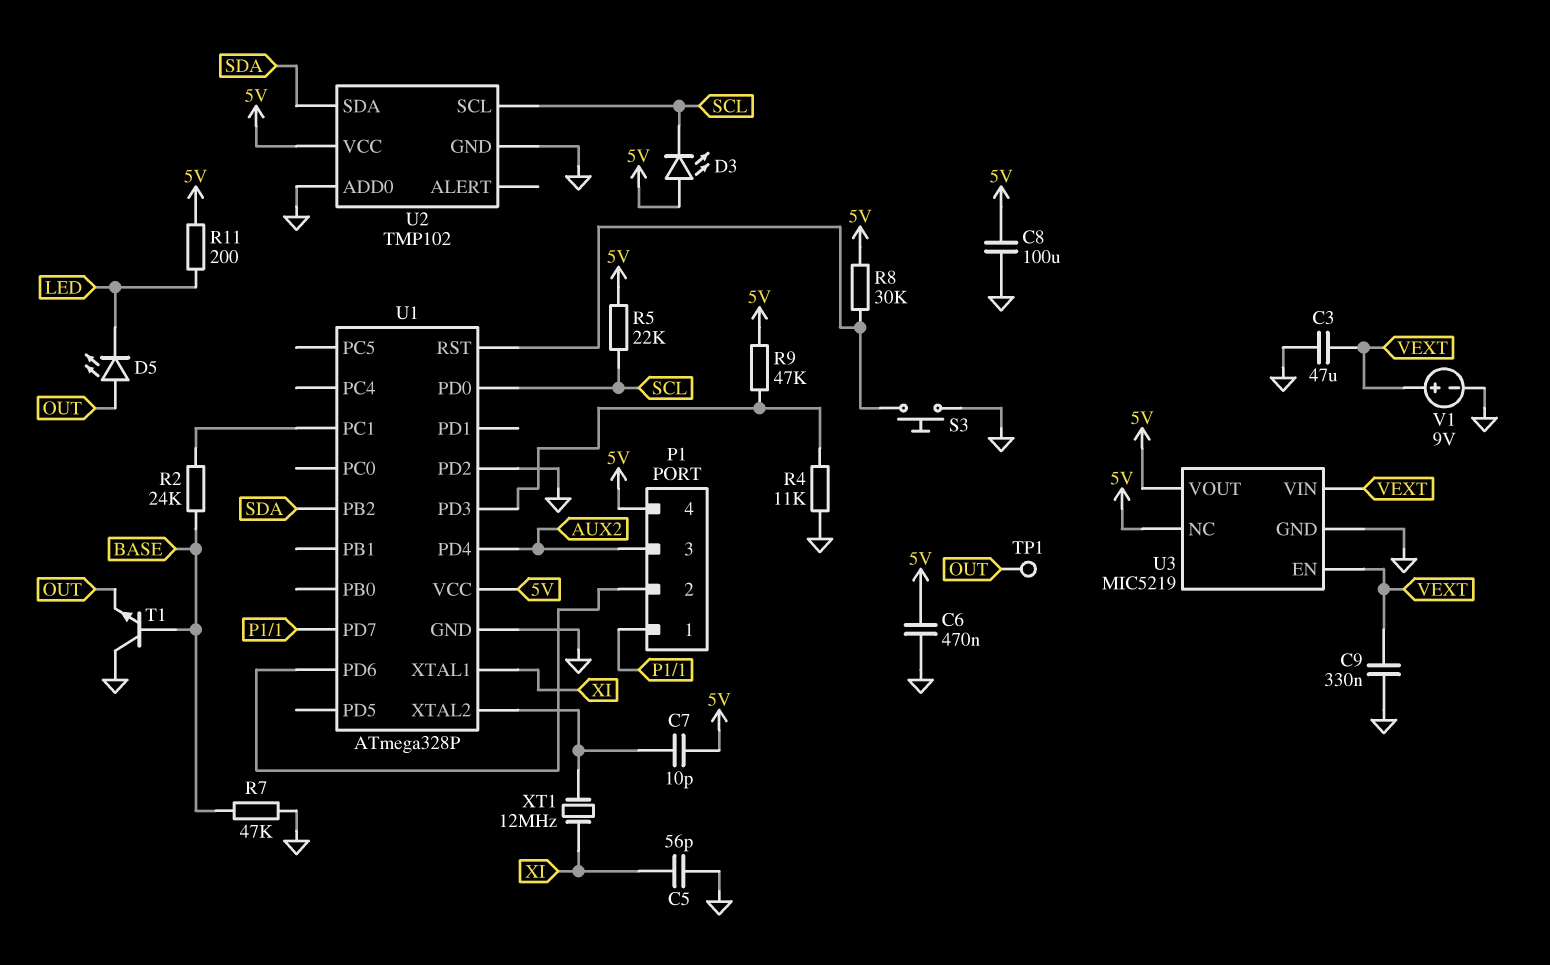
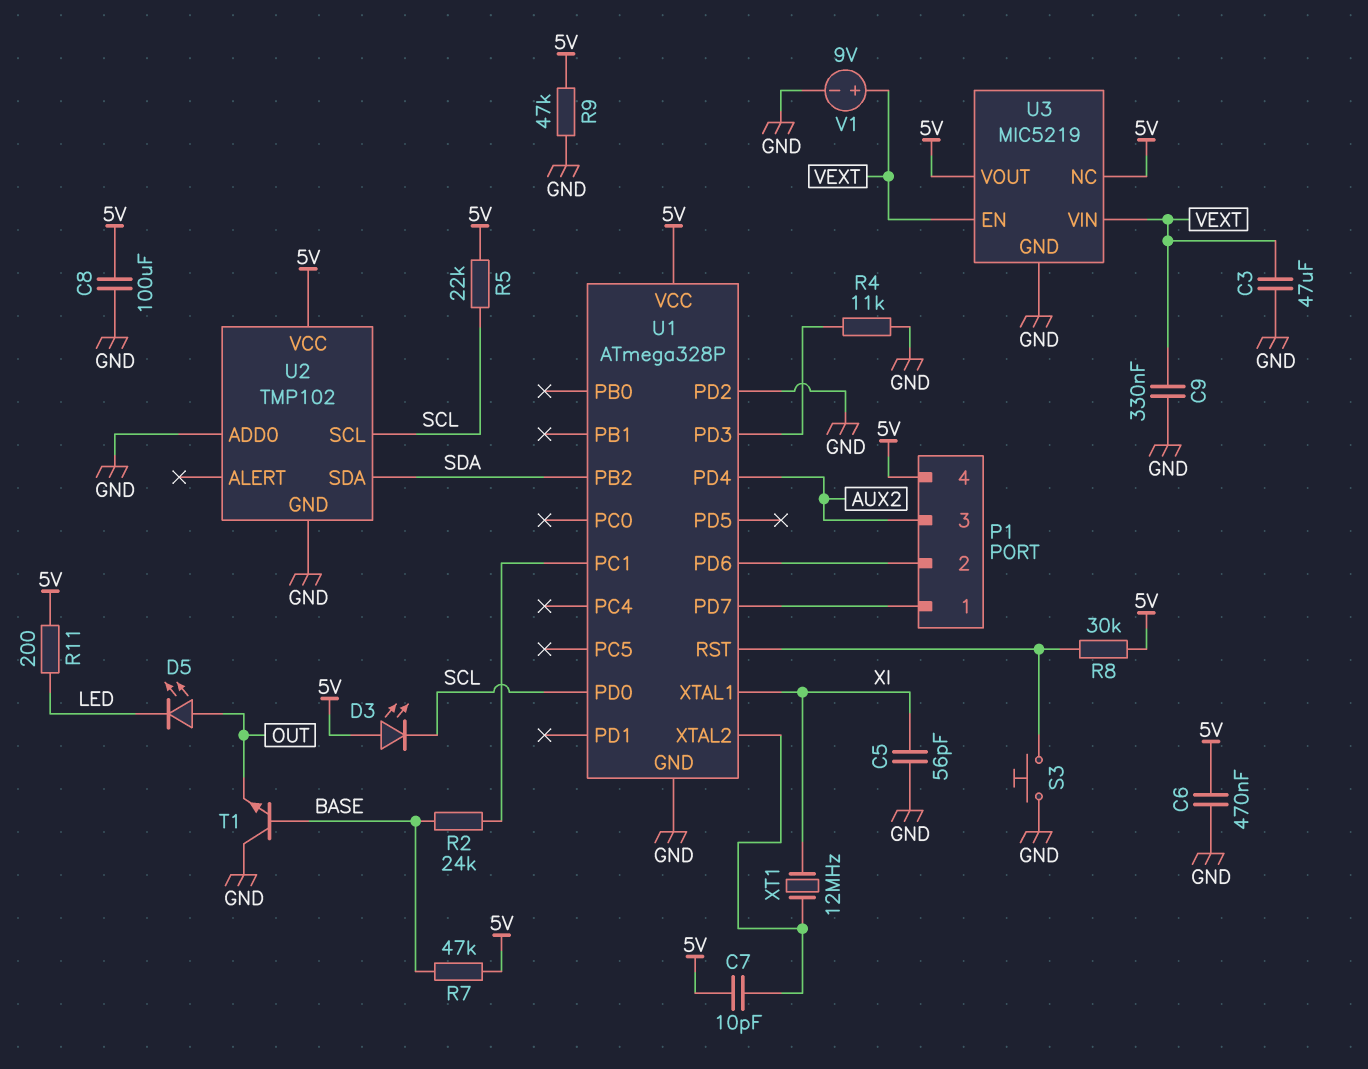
R7: 47k (BASE, GND) -> 47k (5V, BASE)
R9: 47k (5V, U1/PD3) -> 47k (5V, GND)
TP1: test point (OUT) -> none

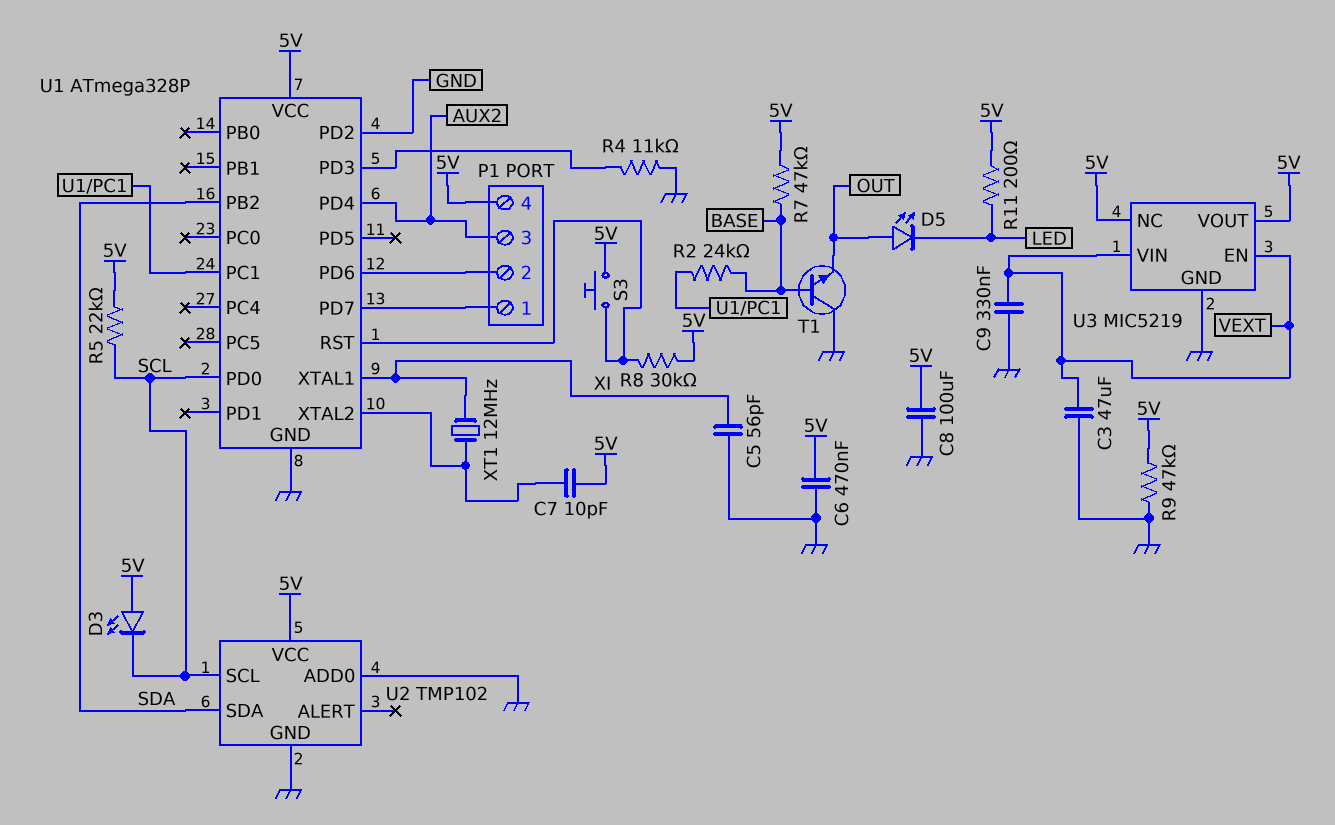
S3: button (GND, U1/RST) -> button (5V, U1/RST)
V1: 9V (plus VEXT, minus GND) -> none

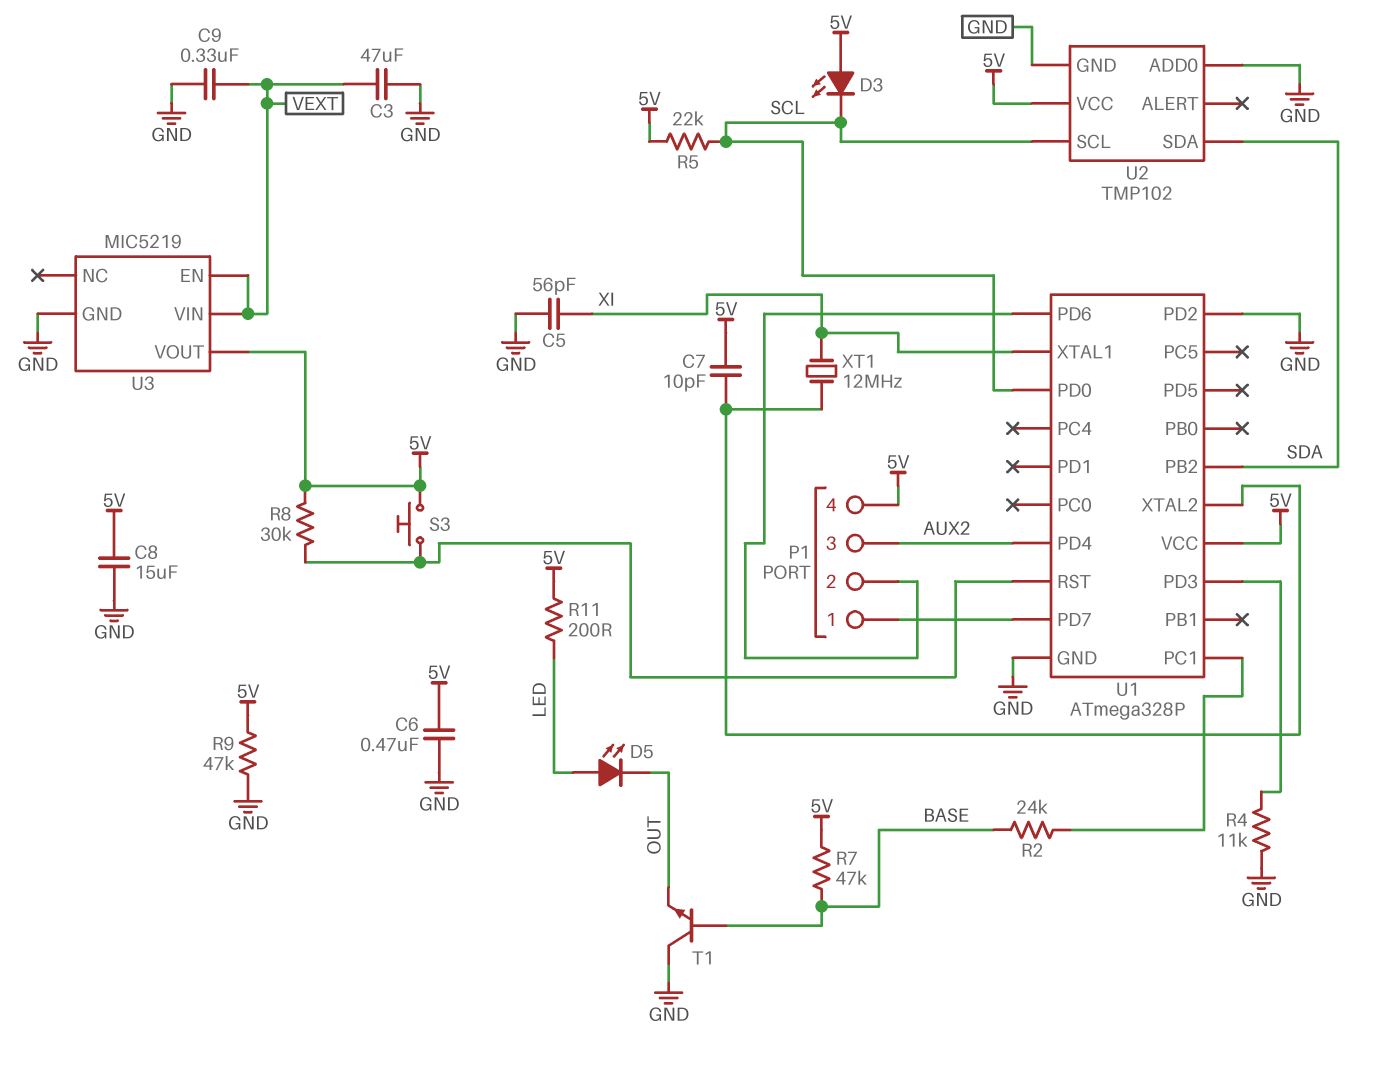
C8: 100uF (5V, GND) -> 15uF (5V, GND)
D5: LED (A OUT, K LED) -> LED (A LED, K OUT)
U3 pin NC: 5V -> none

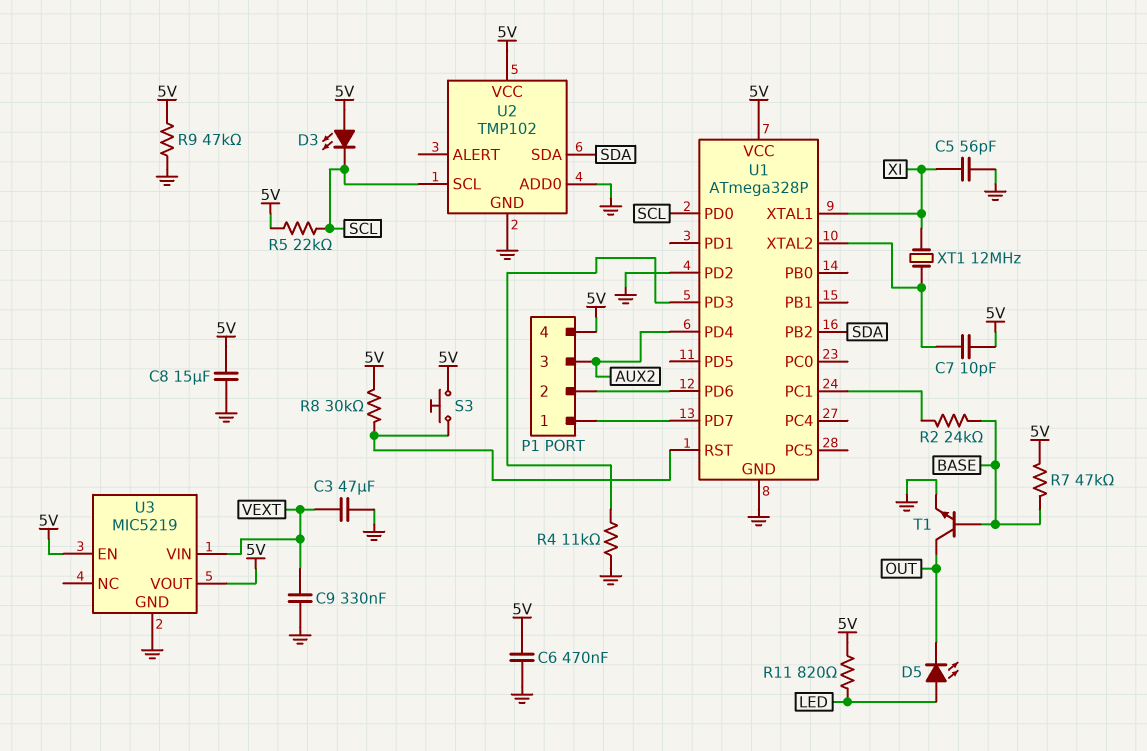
R11: 200 (5V, LED) -> 820 (5V, LED)
T1: NPN (B BASE, C GND, E OUT) -> NPN (B BASE, C OUT, E GND)
U3 pin EN: VEXT -> 5V

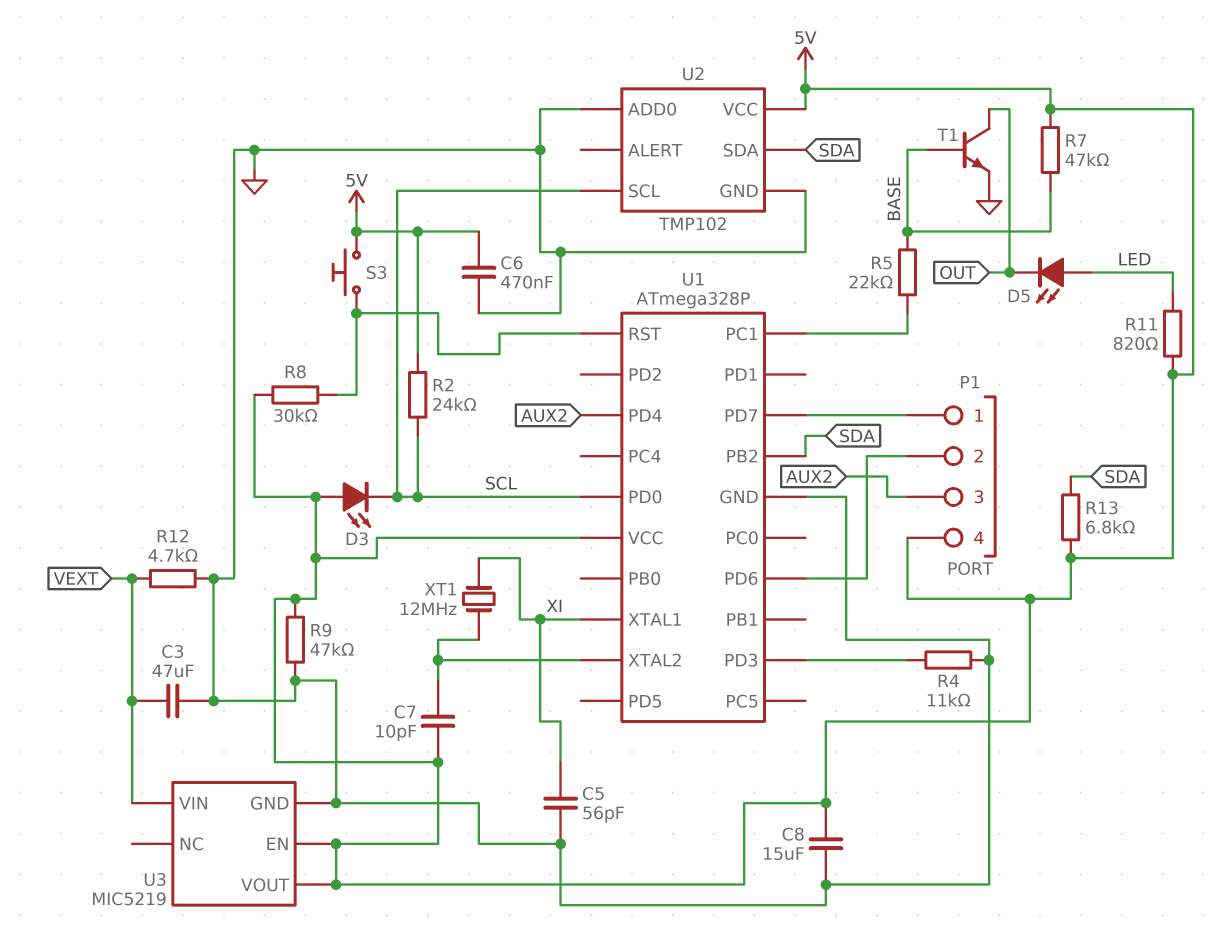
C9: 330nF (GND, VEXT) -> none
R2: 24k (BASE, U1/PC1) -> 24k (5V, SCL)
R5: 22k (5V, SCL) -> 22k (BASE, U1/PC1)
R12: none -> 4.7k (GND, VEXT)
R13: none -> 6.8k (5V, SDA)
U1 pin PD2: GND -> none

